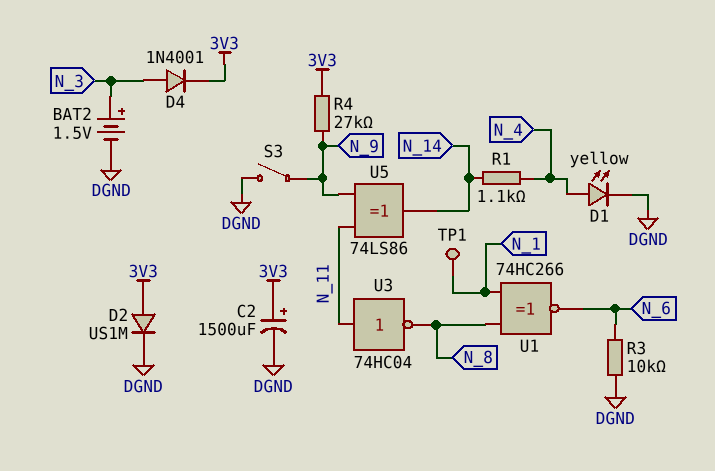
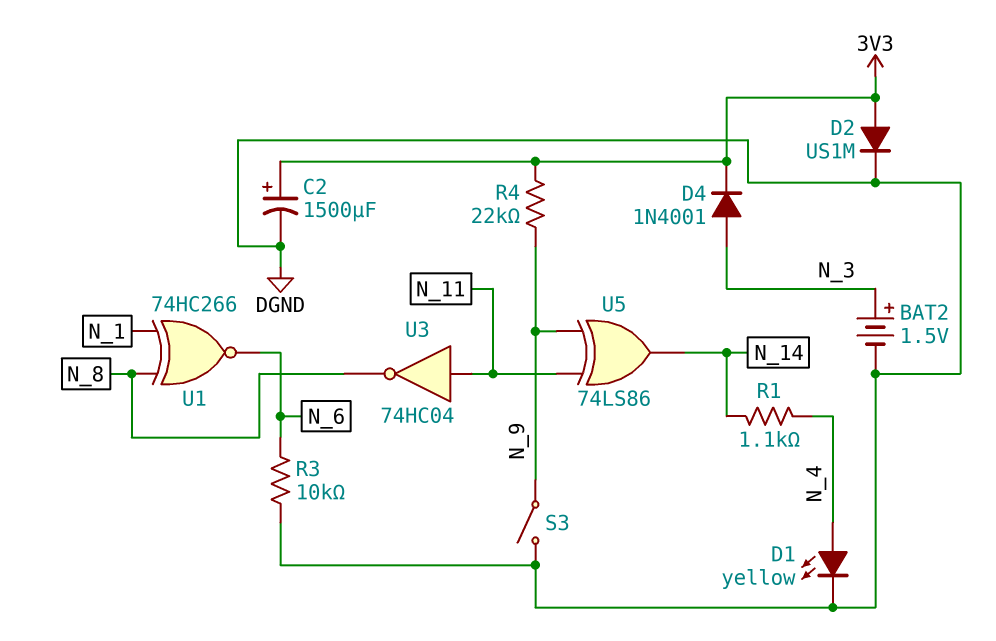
R4: 27k (3V3, N_9) -> 22k (3V3, N_9)
TP1: test point (N_1) -> none

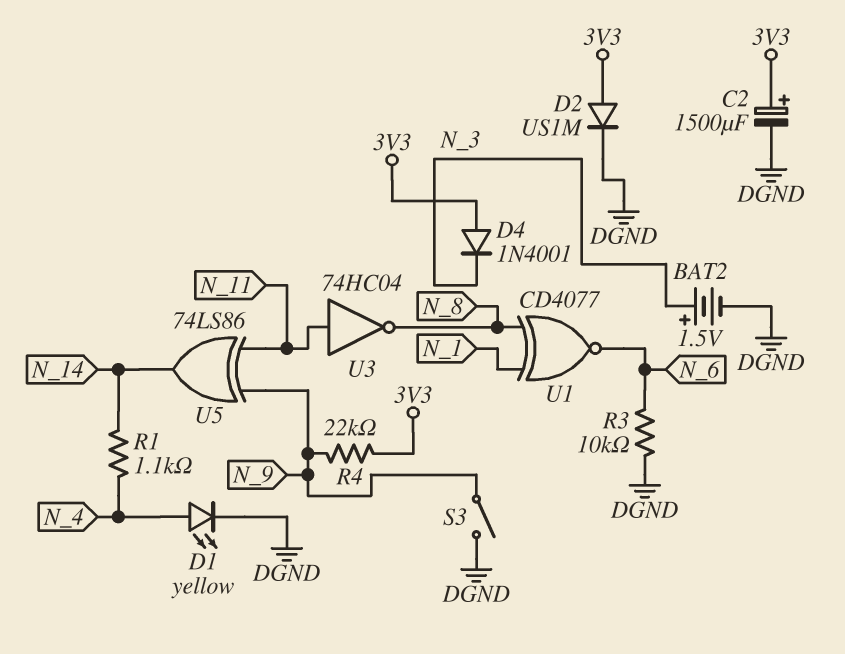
D4: diode 1N4001 (A N_3, K 3V3) -> diode 1N4001 (A 3V3, K N_3)
U1: XNOR 74HC266 (in N_1, in N_8, out N_6) -> XNOR CD4077 (in N_1, in N_8, out N_6)

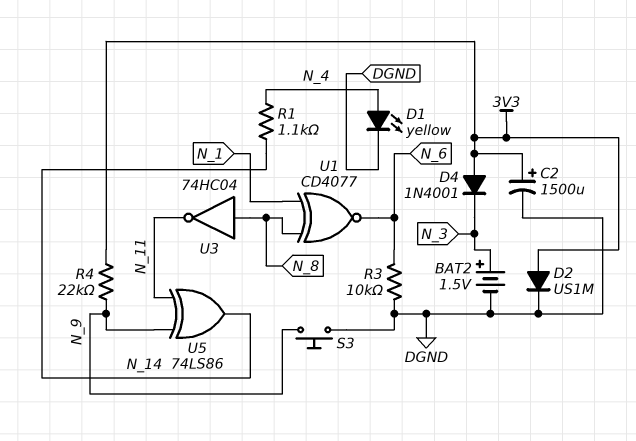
S3: switch (DGND, N_9) -> button (DGND, N_9)
U3: NOT 74HC04 (in N_11, out N_8) -> NOT 74HC04 (in N_8, out N_11)

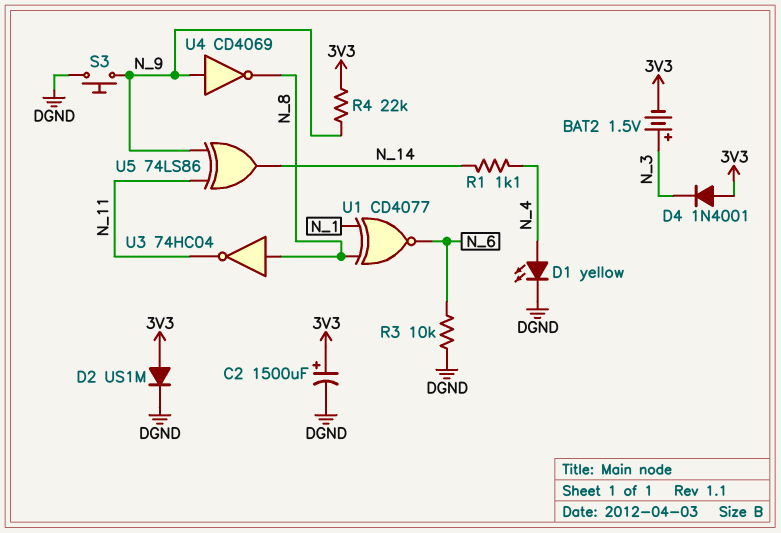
BAT2: 1.5V (plus N_3, minus DGND) -> 1.5V (plus N_3, minus 3V3)
U4: none -> NOT CD4069 (in N_9, out N_8)

